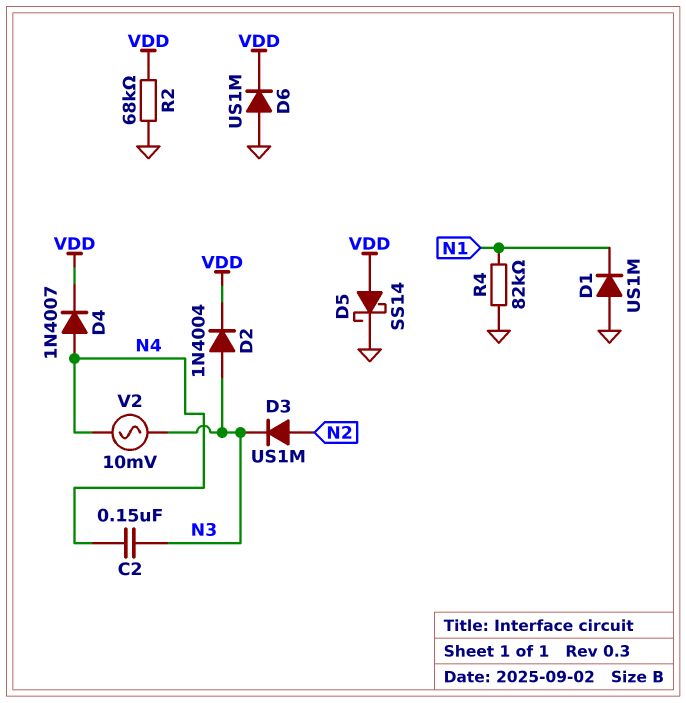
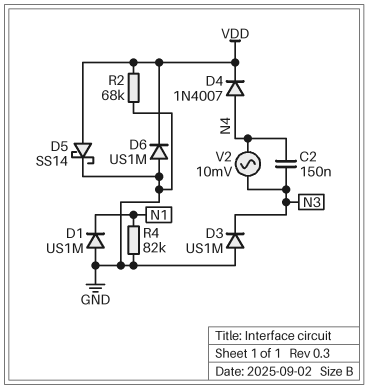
D2: diode 1N4004 (A N3, K VDD) -> none
D3: diode US1M (A N2, K N3) -> diode US1M (A GND, K N3)

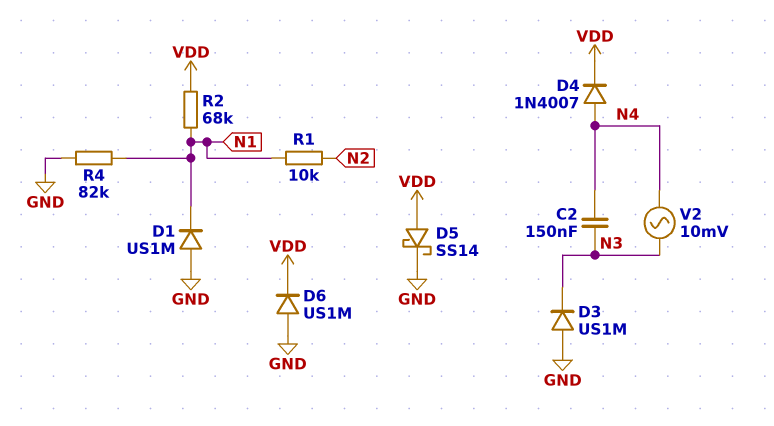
R1: none -> 10k (N1, N2)
R2: 68k (GND, VDD) -> 68k (N1, VDD)

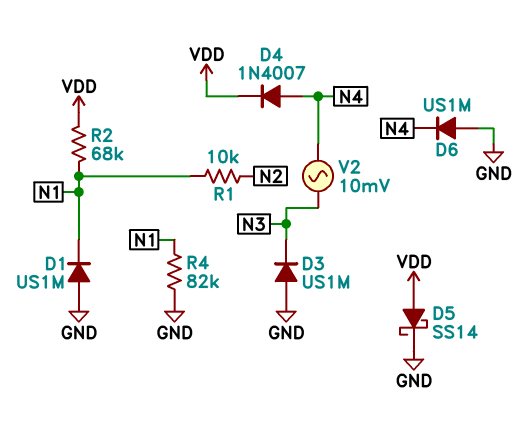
C2: 150nF (N3, N4) -> none
D6: diode US1M (A GND, K VDD) -> diode US1M (A GND, K N4)

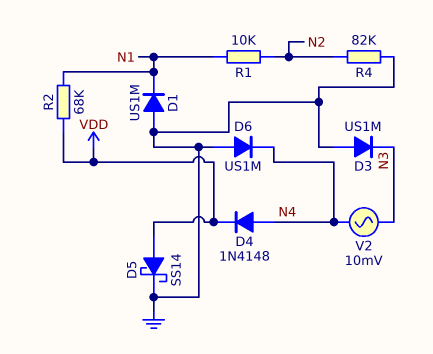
D4: diode 1N4007 (A N4, K VDD) -> diode 1N4148 (A N4, K VDD)
R4: 82k (GND, N1) -> 82k (GND, N2)

